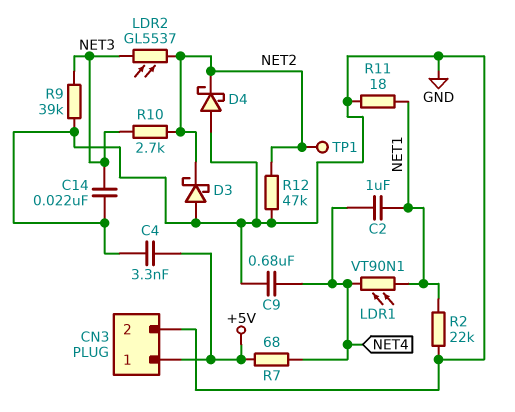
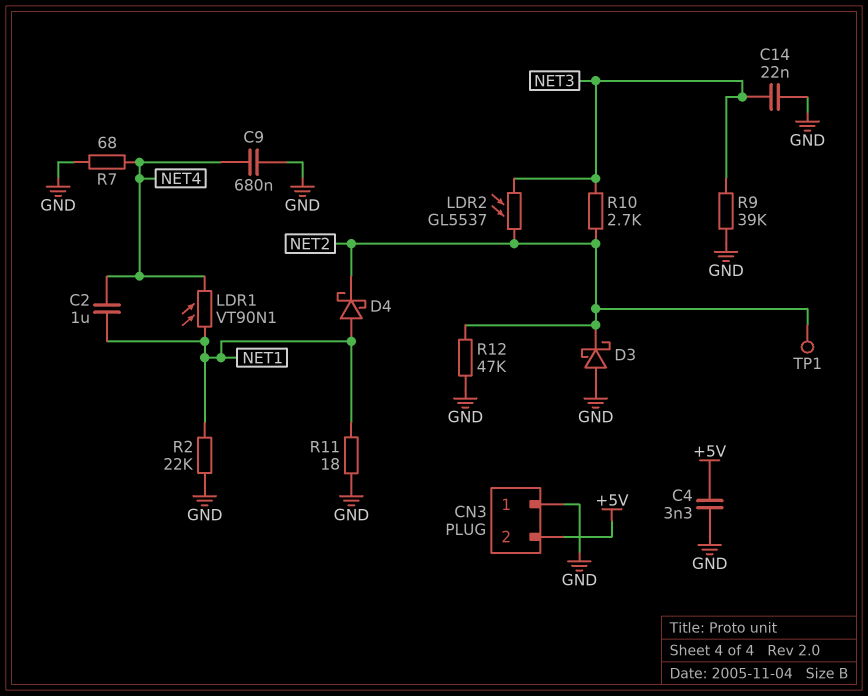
CN3 pin 1: +5V -> GND
CN3 pin 2: GND -> +5V
D4: schottky (A GND, K NET2) -> schottky (A NET1, K NET2)
R7: 68 (+5V, NET4) -> 68 (GND, NET4)

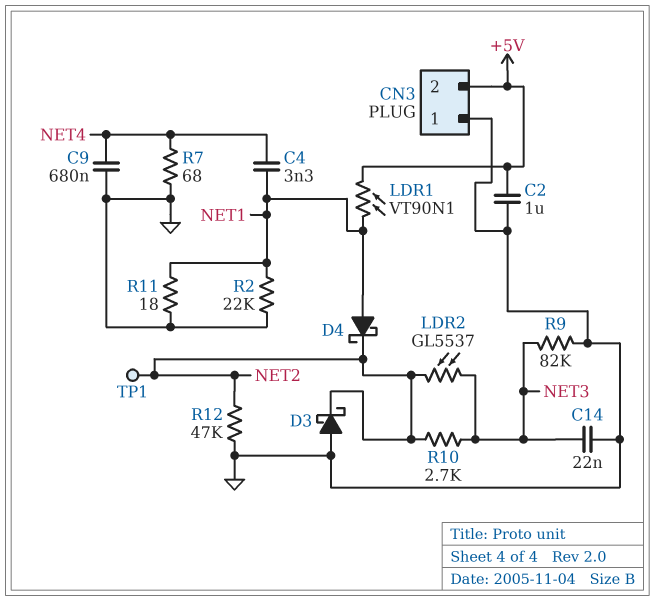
C2: 1uF (NET1, NET4) -> 1uF (+5V, GND)
C4: 3.3nF (+5V, GND) -> 3.3nF (NET1, NET4)
LDR1: VT90N1 (NET1, NET4) -> VT90N1 (+5V, NET1)
R9: 39k (GND, NET3) -> 82k (GND, NET3)

